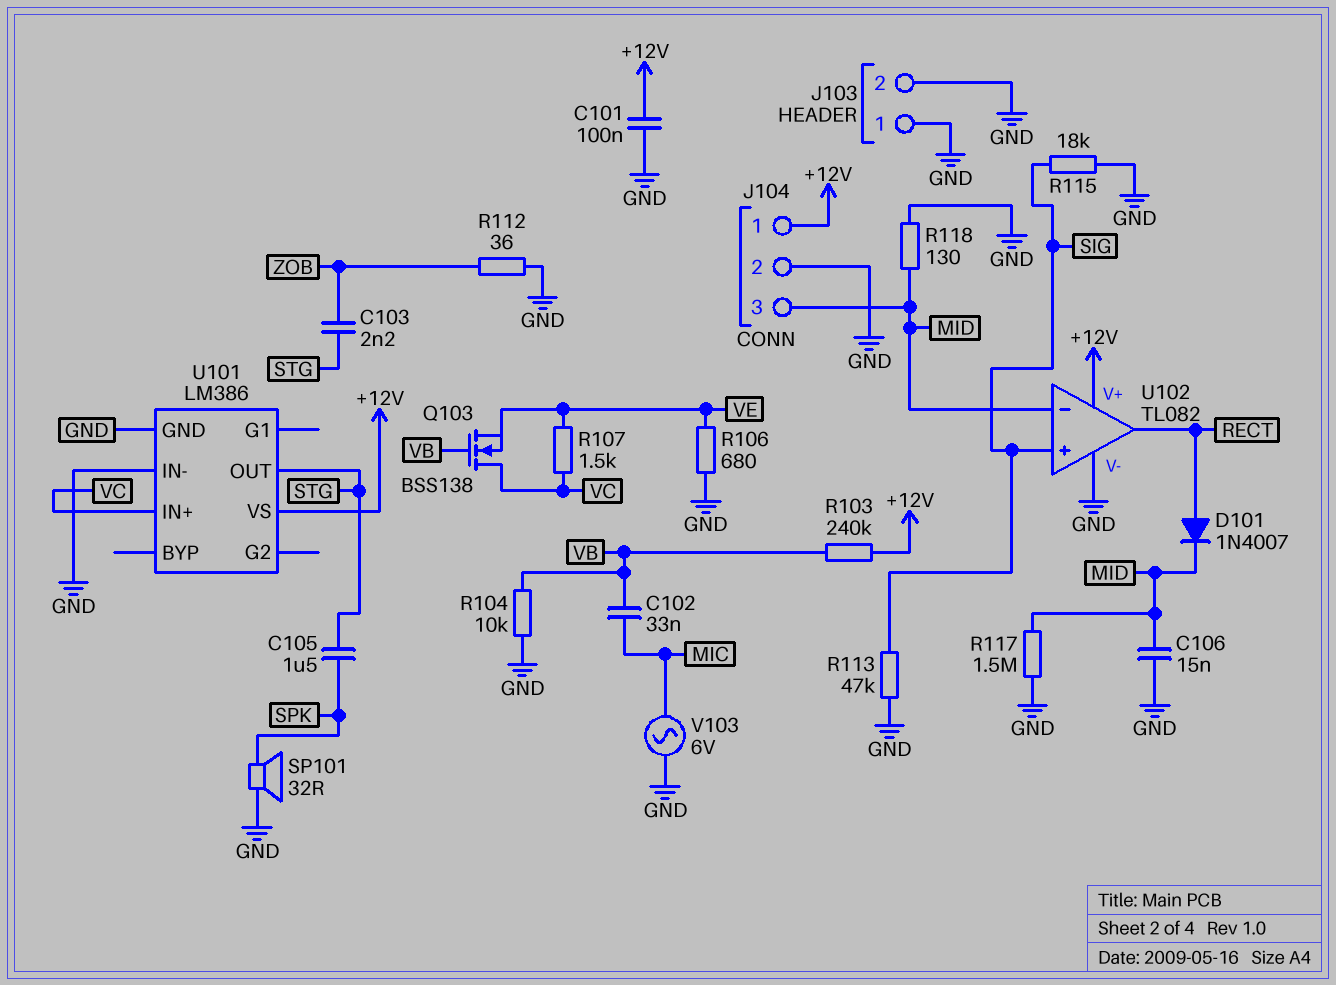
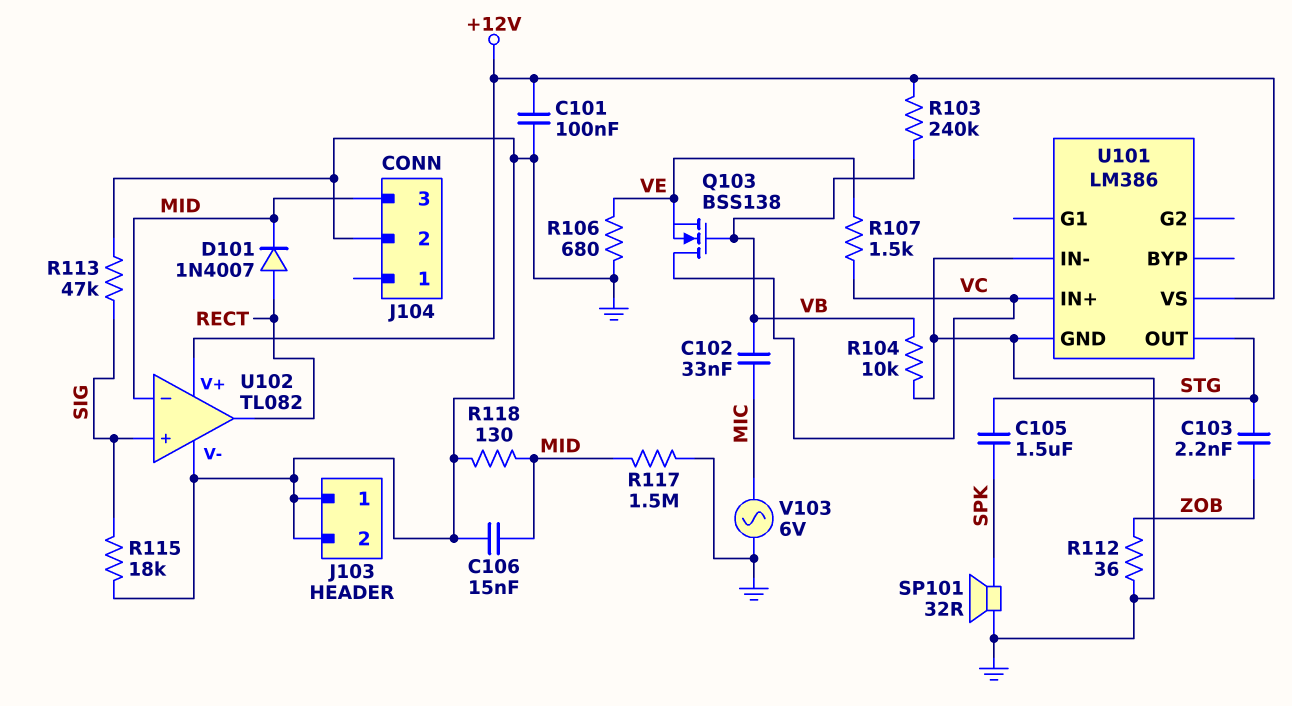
J104 pin 1: +12V -> none

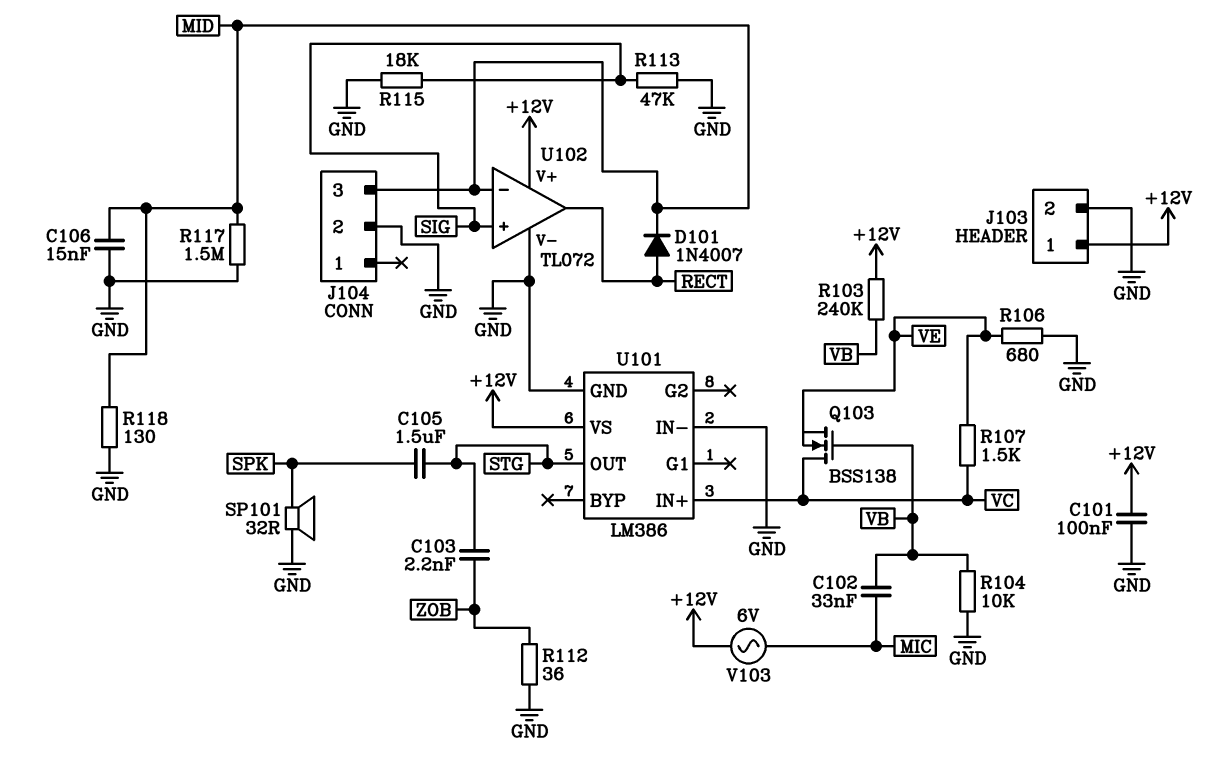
J103 pin 1: GND -> +12V
U102: TL082 -> TL072
V103: AC 6V (GND, MIC) -> AC 6V (+12V, MIC)

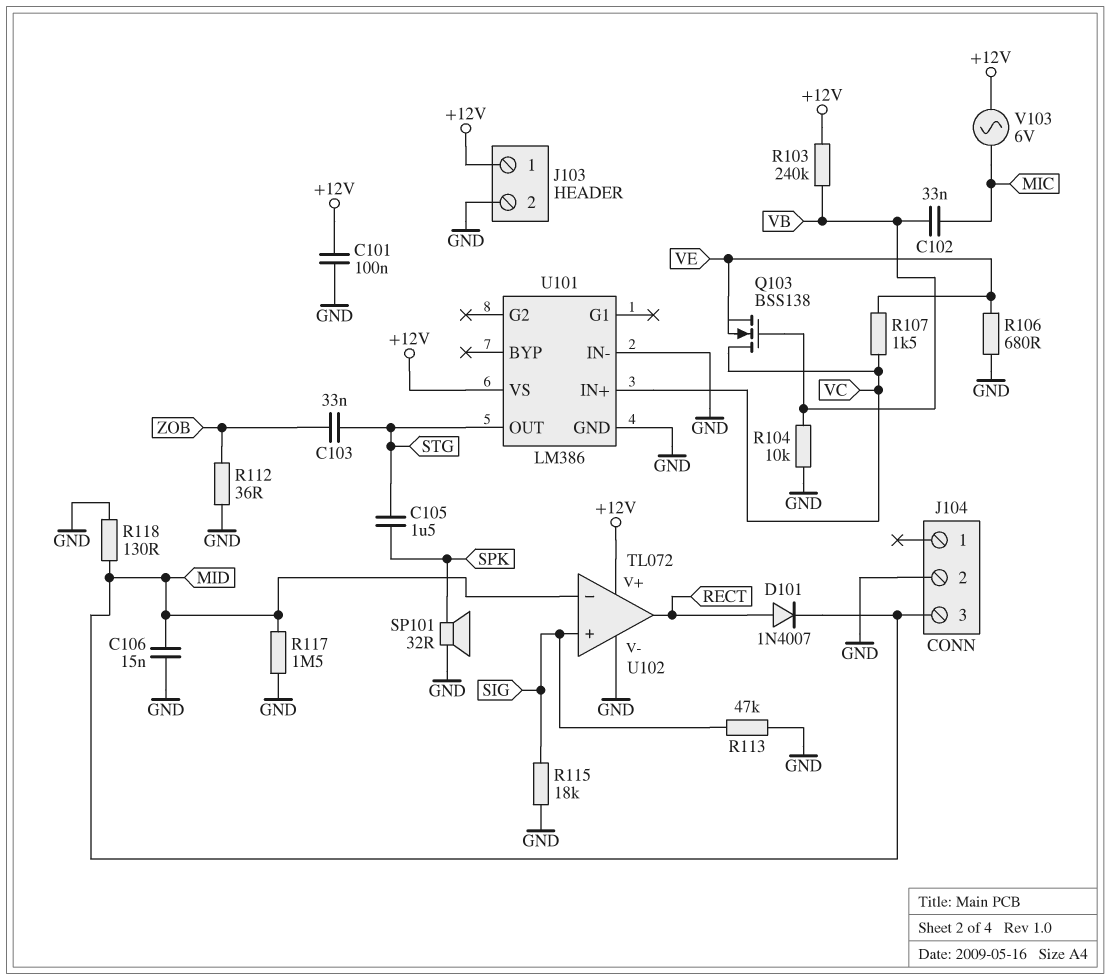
C103: 2.2nF (STG, ZOB) -> 33nF (STG, ZOB)

